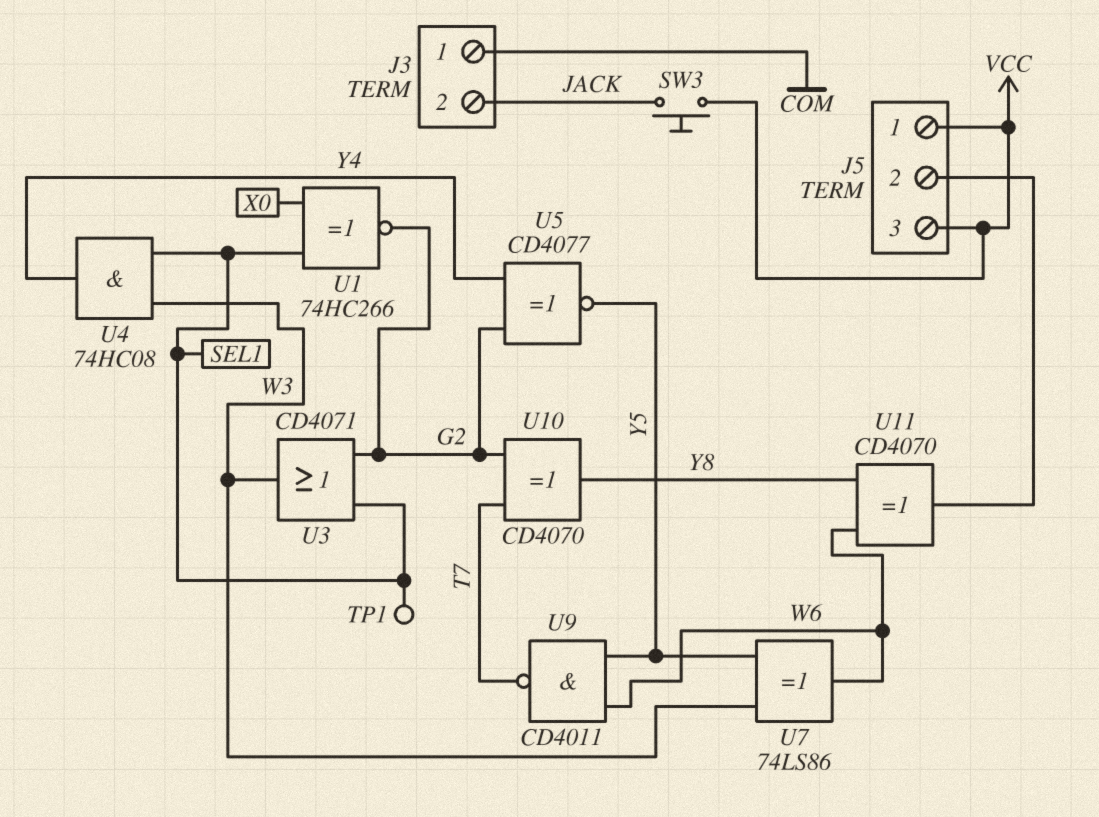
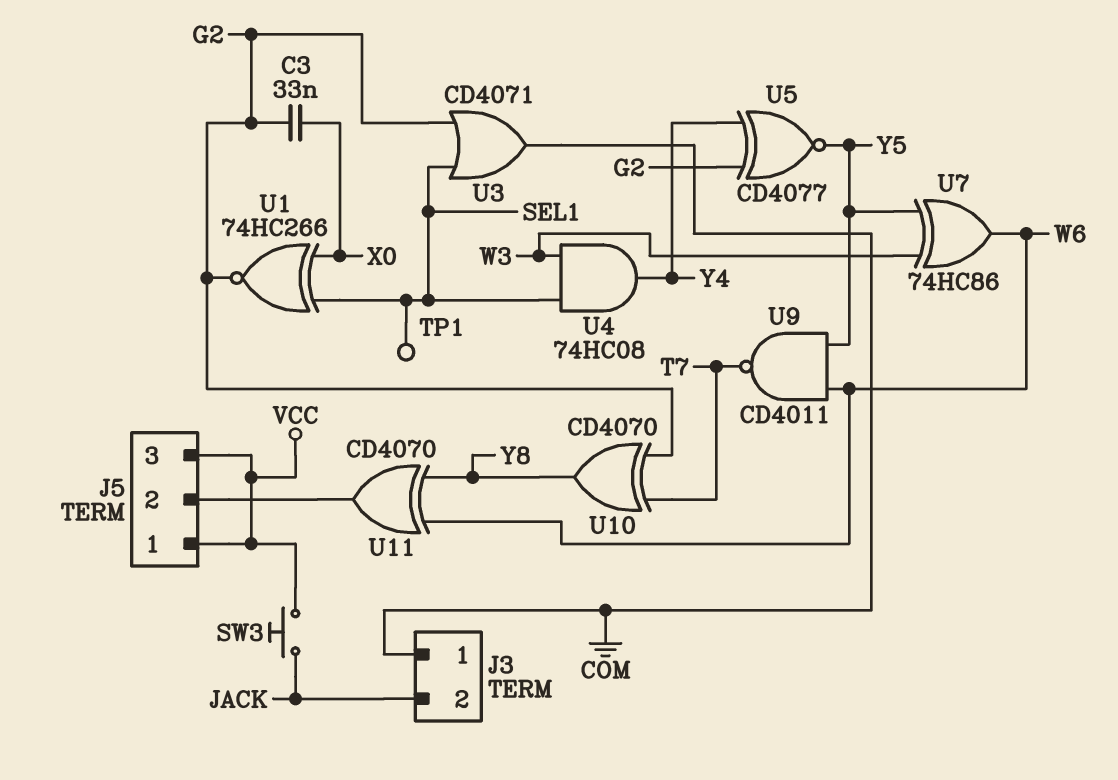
C3: none -> 33nF (G2, X0)
U3: OR CD4071 (in G2, in SEL1, out W3) -> OR CD4071 (in G2, in SEL1, out COM)
U7: XOR 74LS86 (in W3, in Y5, out W6) -> XOR 74HC86 (in W3, in Y5, out W6)

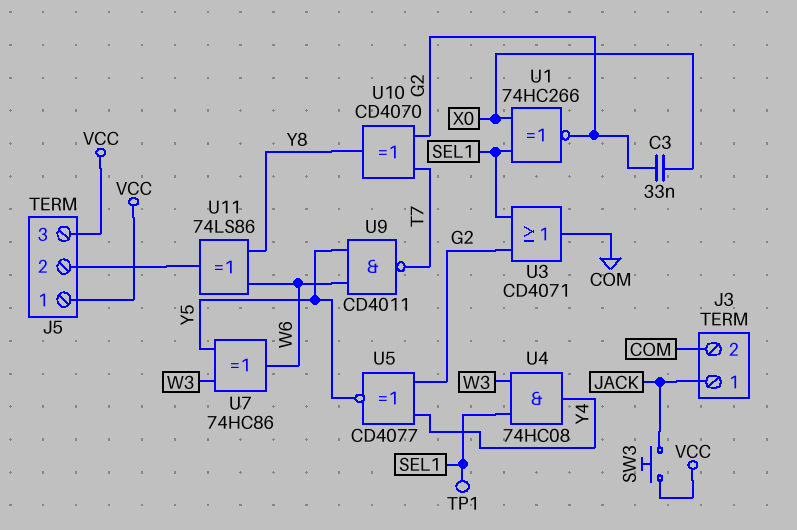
J3 pin 1: COM -> JACK
J3 pin 2: JACK -> COM
U11: XOR CD4070 (in W6, in Y8, out J5/2) -> XOR 74LS86 (in W6, in Y8, out J5/2)

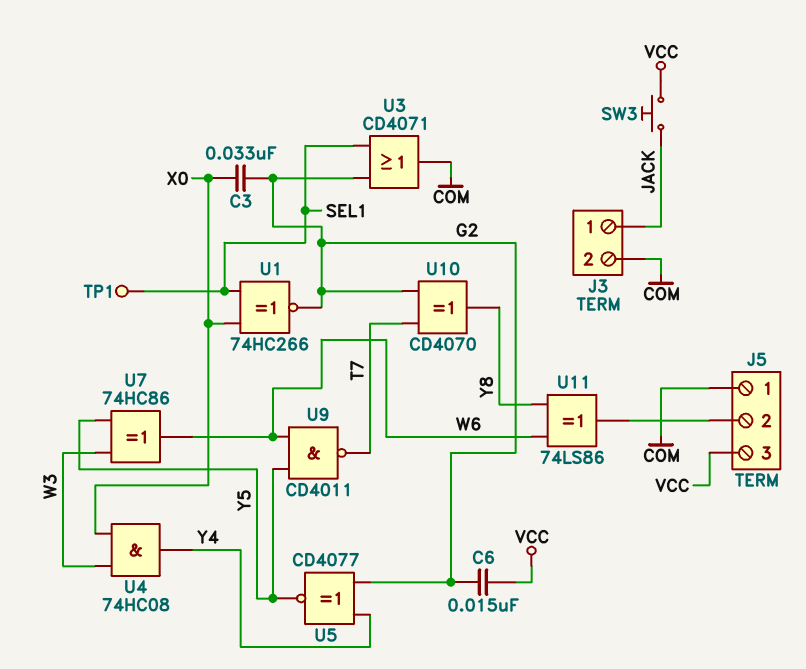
C6: none -> 15nF (G2, VCC)
J5 pin 1: VCC -> COM
U4: AND 74HC08 (in SEL1, in W3, out Y4) -> AND 74HC08 (in W3, in X0, out Y4)

